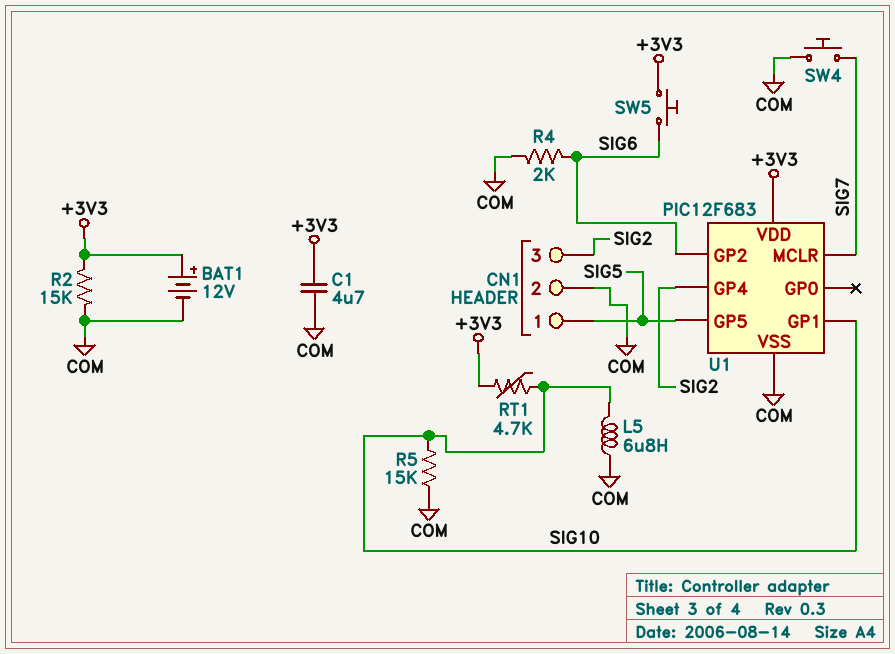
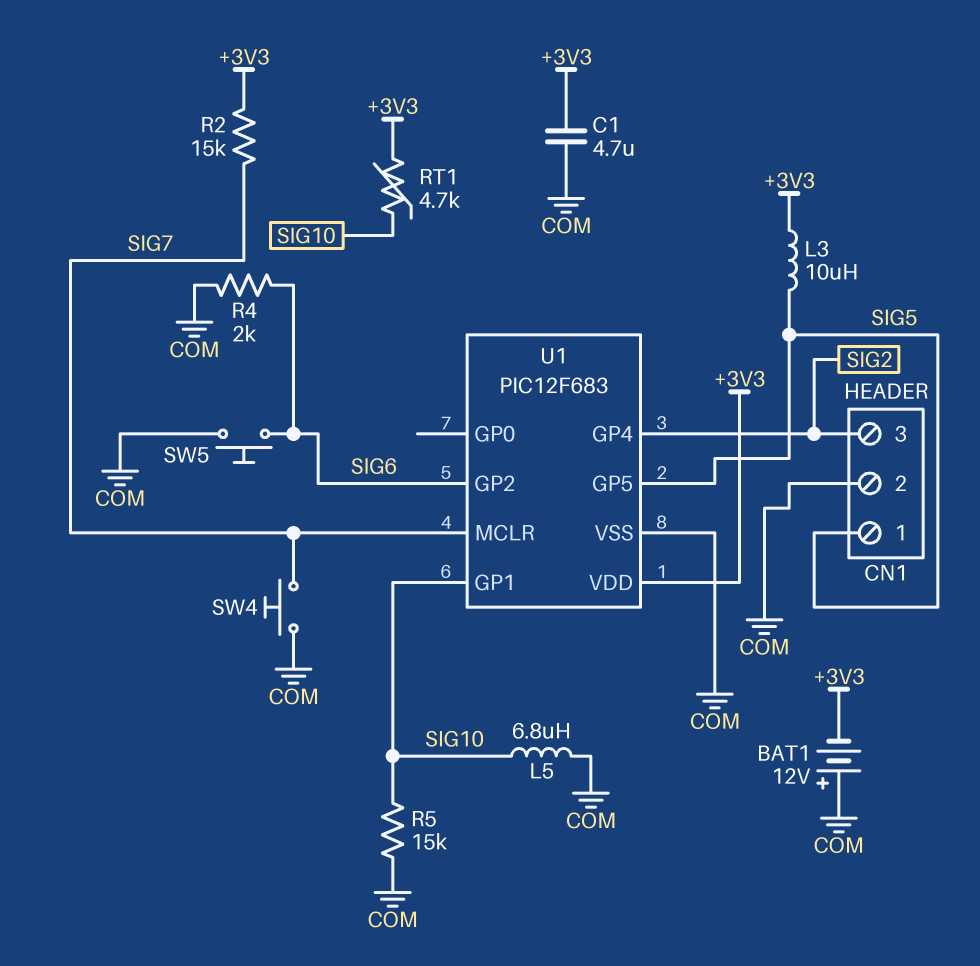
BAT1: 12V (plus +3V3, minus COM) -> 12V (plus COM, minus +3V3)
L3: none -> 10uH (+3V3, SIG5)
R2: 15k (+3V3, COM) -> 15k (+3V3, SIG7)
SW5: button (+3V3, SIG6) -> button (COM, SIG6)

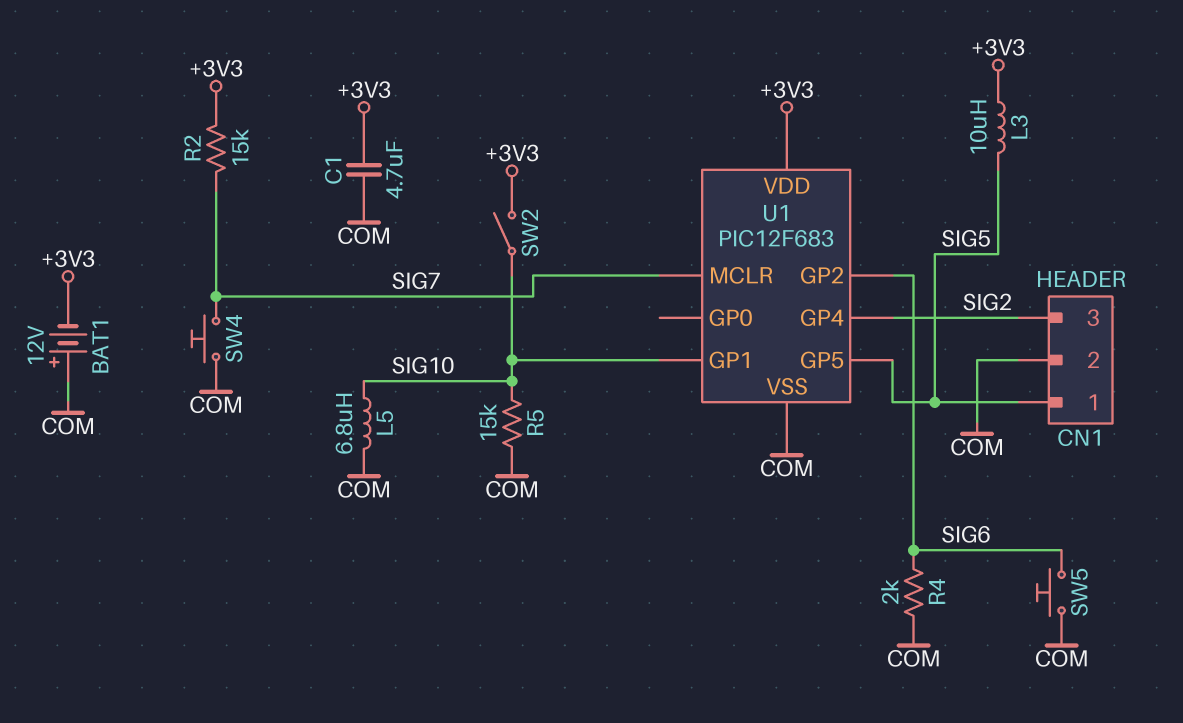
RT1: 4.7k (+3V3, SIG10) -> none
SW2: none -> switch (+3V3, SIG10)

